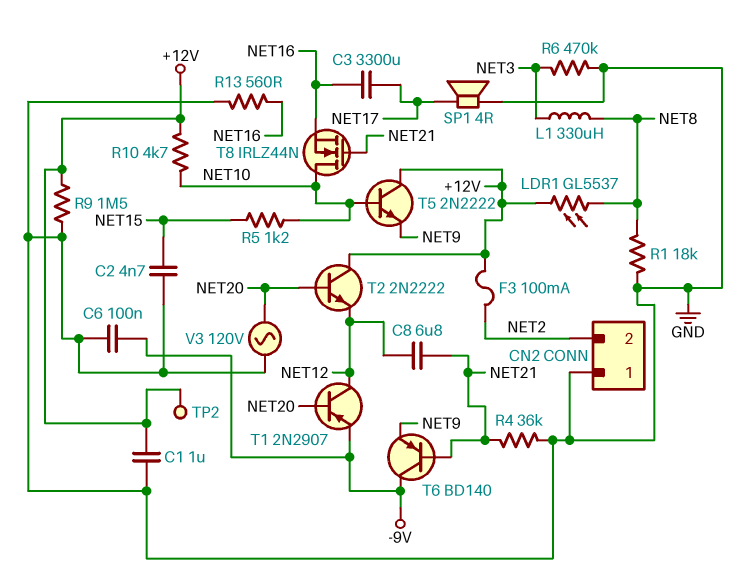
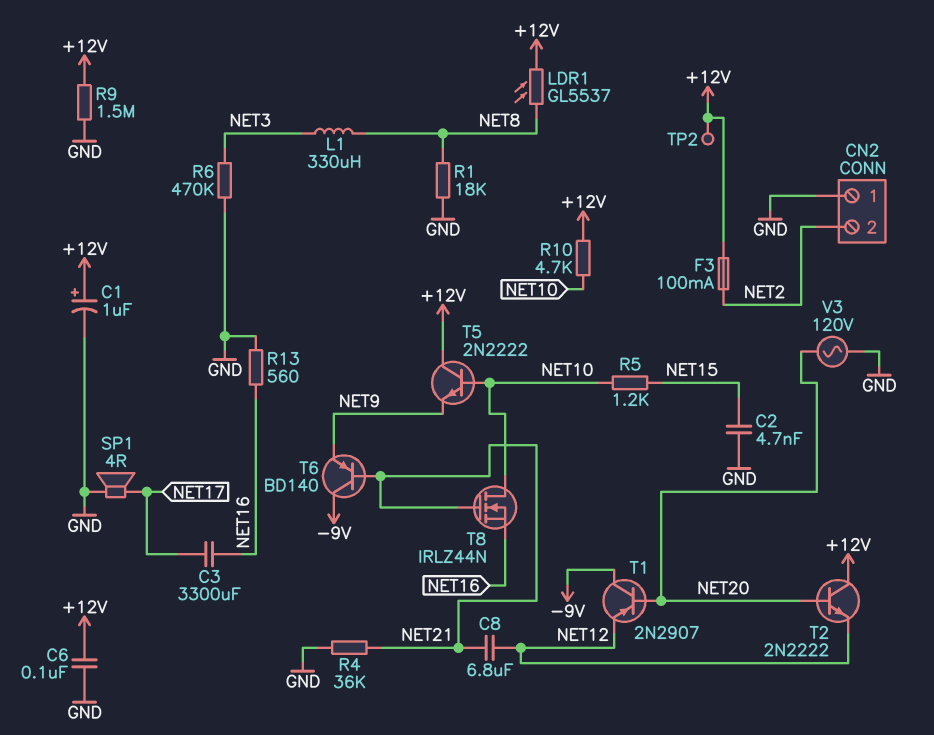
C1: 1uF (+12V, GND) -> 1uF (plus +12V, minus GND)
C6: 100nF (-9V, GND) -> 100nF (+12V, GND)
T1: PNP 2N2907 (B NET20, C NET12, E -9V) -> PNP 2N2907 (B NET20, C -9V, E NET12)

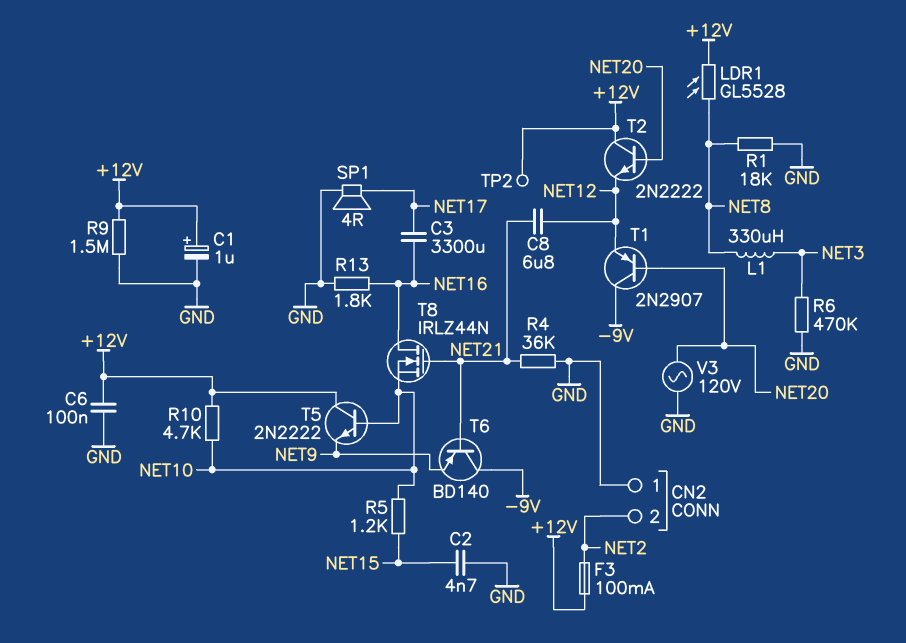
LDR1: GL5537 (+12V, NET8) -> GL5528 (+12V, NET8)
R13: 560 (GND, NET16) -> 1.8k (GND, NET16)
T8: NMOS IRLZ44N (G NET21, D NET10, S NET16) -> NMOS IRLZ44N (G NET21, D NET16, S NET10)

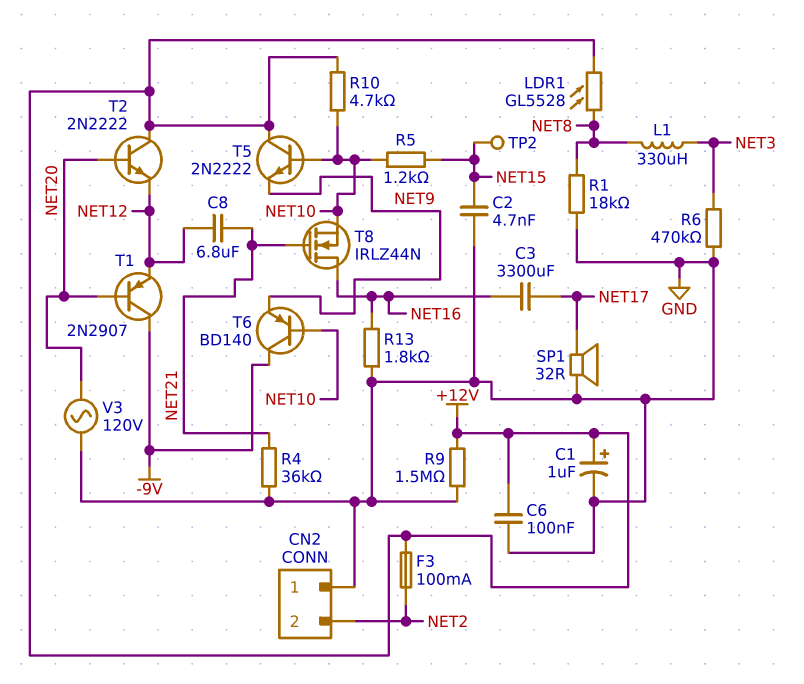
SP1: speaker 4R (GND, NET17) -> speaker 32R (GND, NET17)
T6: PNP BD140 (B NET21, C -9V, E NET9) -> PNP BD140 (B NET10, C -9V, E NET9)
TP2: test point (+12V) -> test point (NET15)

